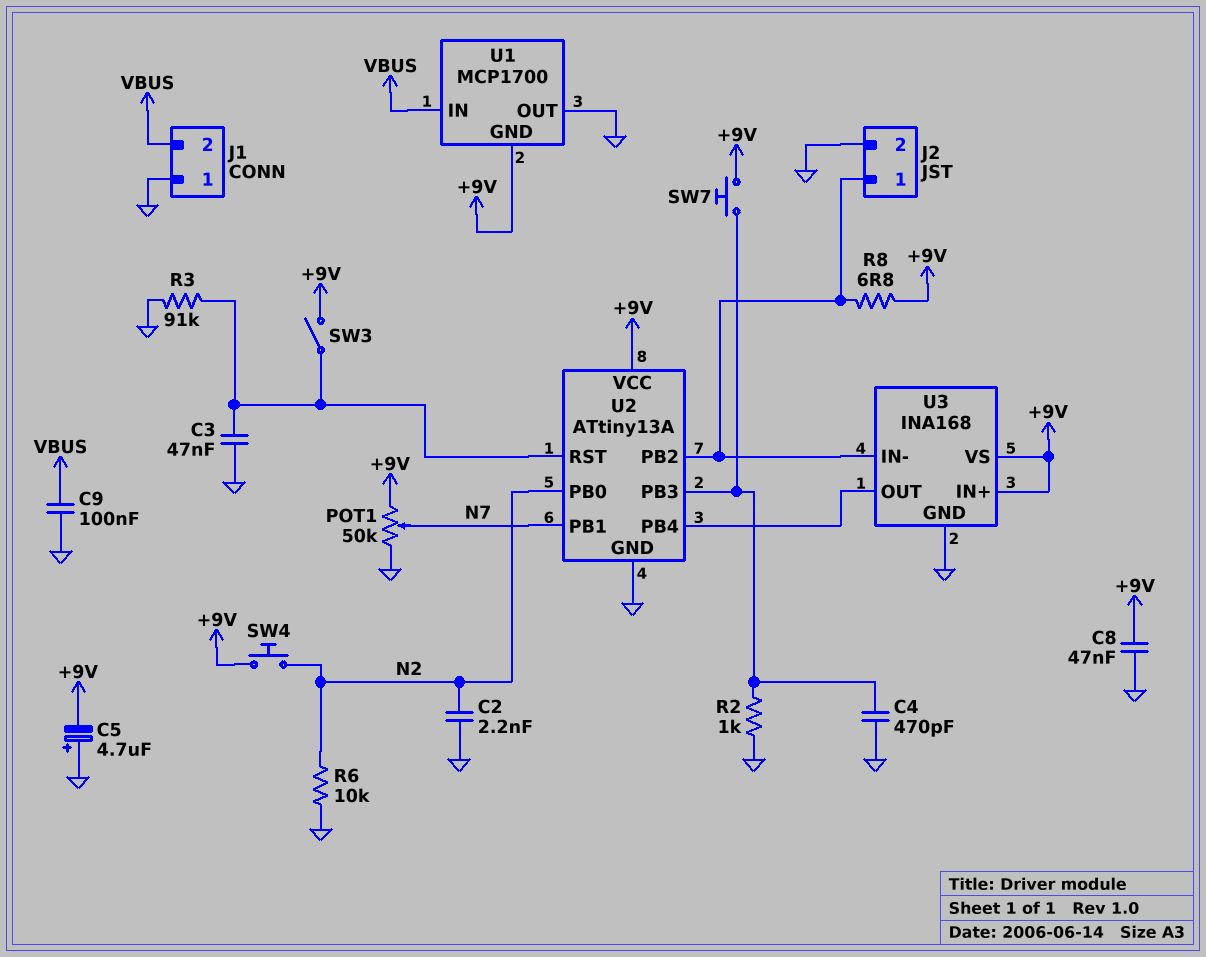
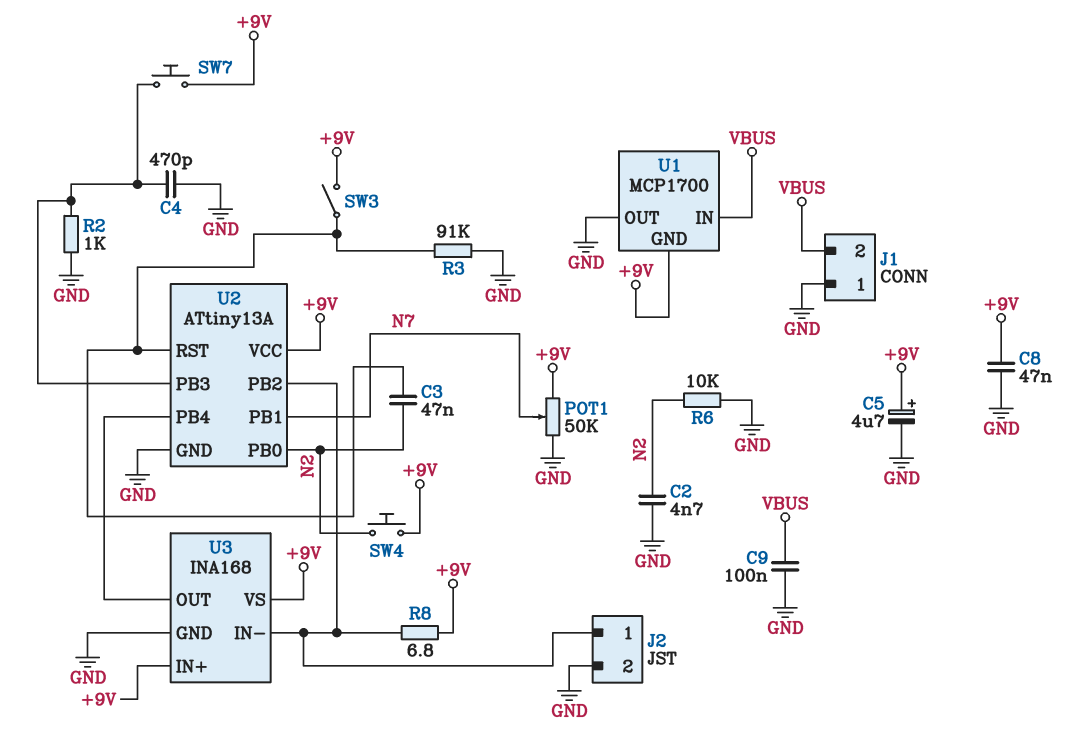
C2: 2.2nF (GND, N2) -> 4.7nF (GND, N2)
C3: 47nF (GND, U2/RST) -> 47nF (N2, U2/RST)
C5: 4.7uF (plus GND, minus +9V) -> 4.7uF (plus +9V, minus GND)

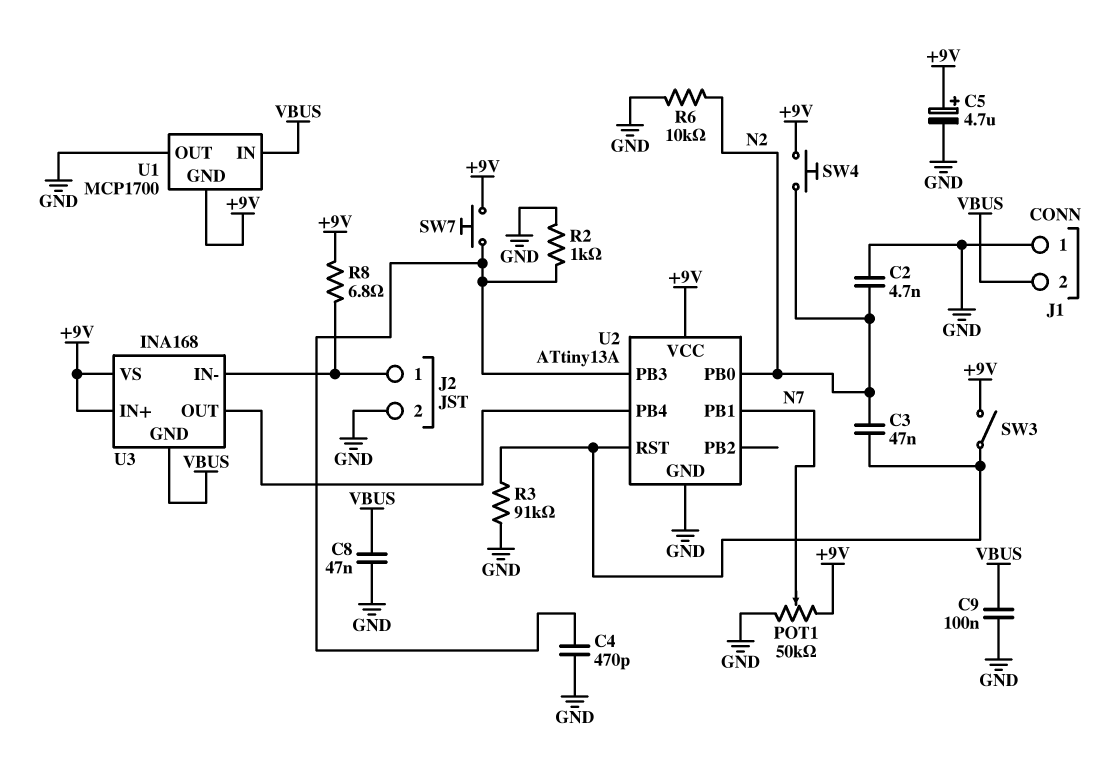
C8: 47nF (+9V, GND) -> 47nF (GND, VBUS)
U2 pin PB2: J2/1 -> none
U3 pin GND: GND -> VBUS

